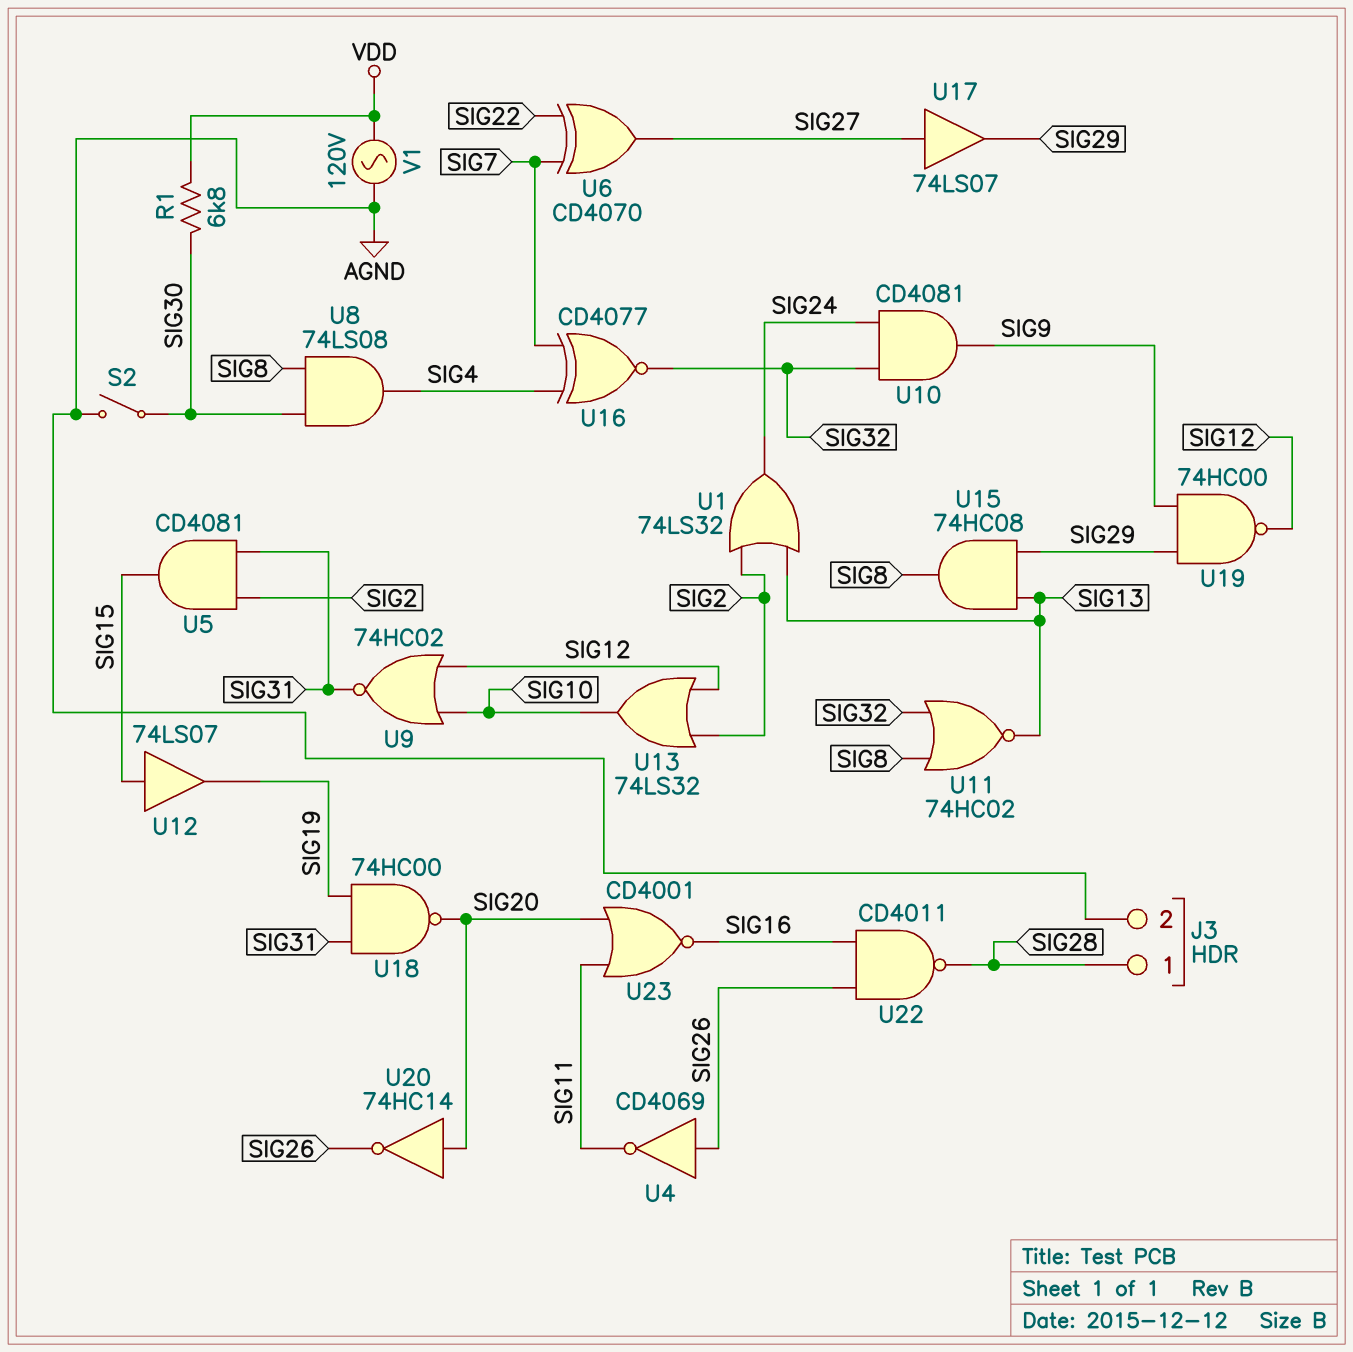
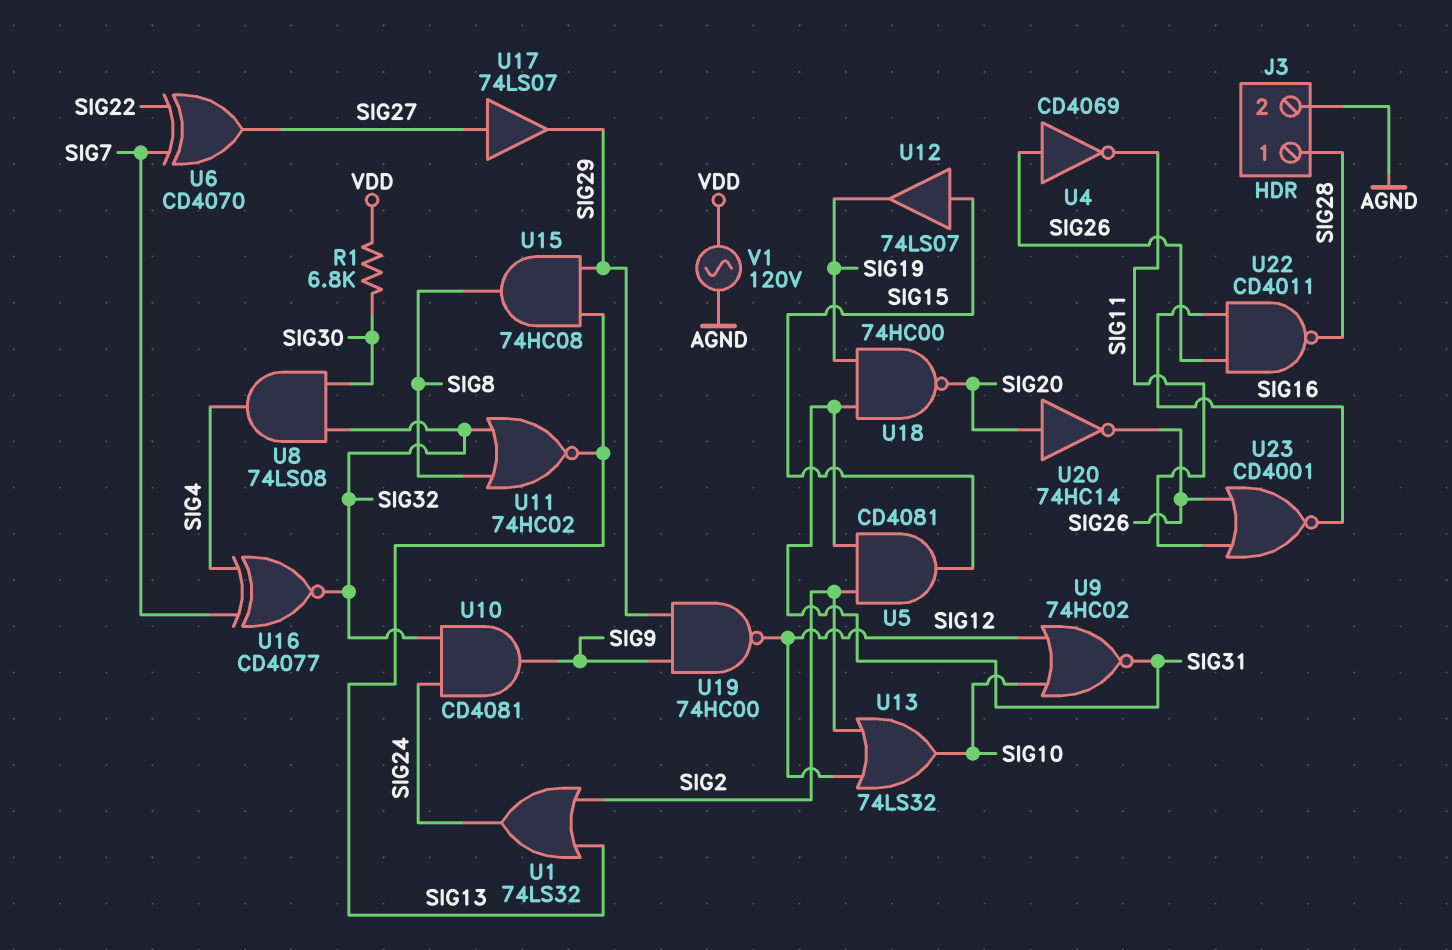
S2: switch (AGND, SIG30) -> none
U8: AND 74LS08 (in SIG8, in SIG30, out SIG4) -> AND 74LS08 (in SIG30, in SIG32, out SIG4)
U23: NOR CD4001 (in SIG11, in SIG20, out SIG16) -> NOR CD4001 (in SIG11, in SIG26, out SIG16)

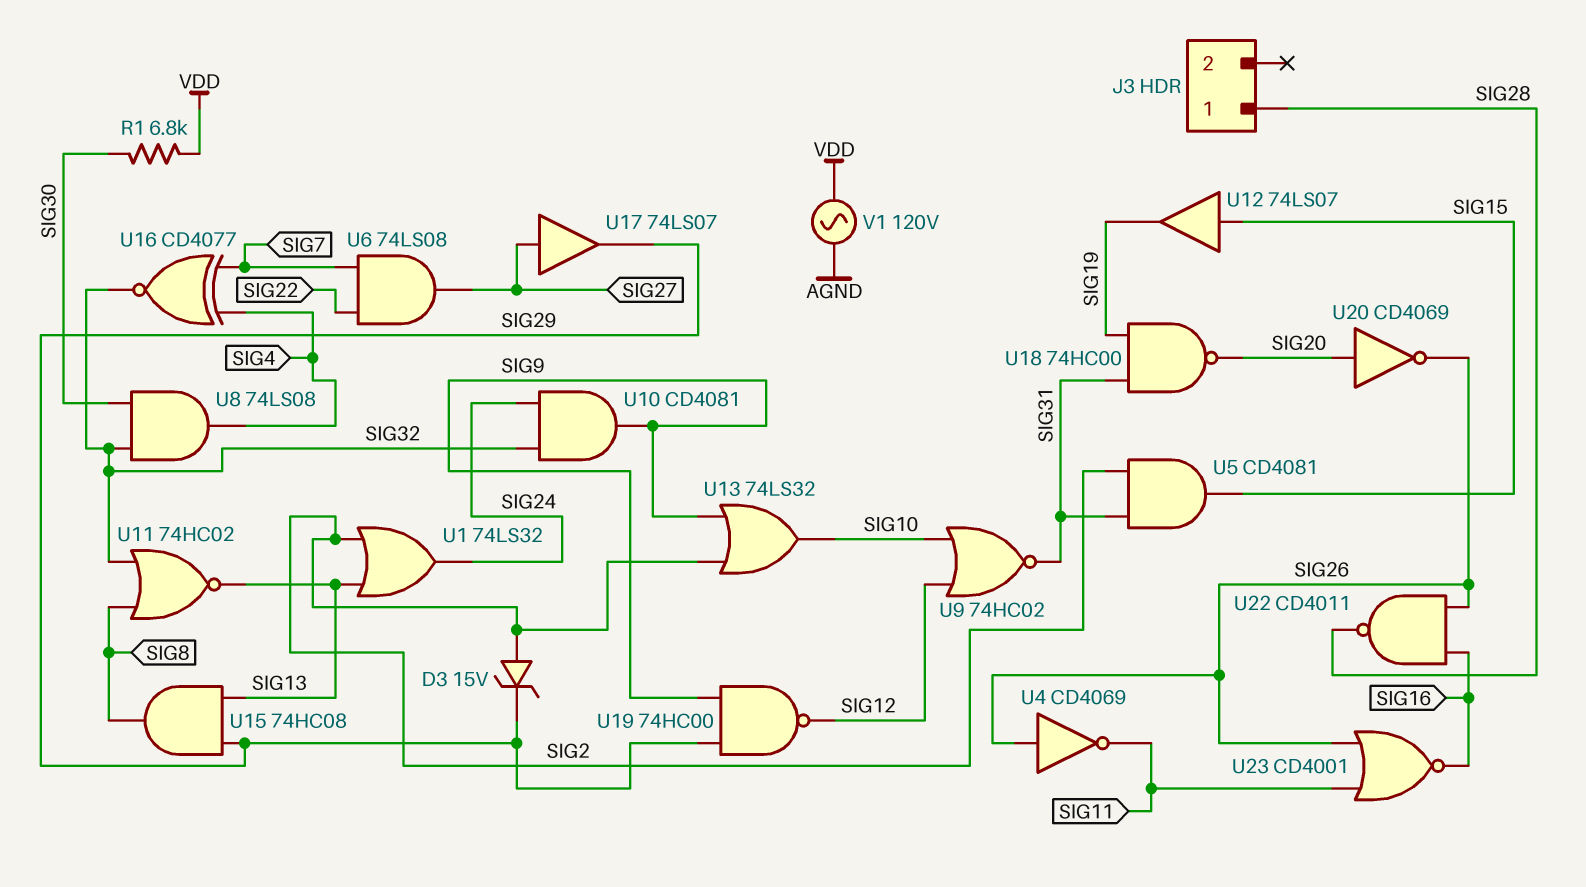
D3: none -> zener 15V (A SIG2, K SIG29)
J3 pin 2: AGND -> none
U6: XOR CD4070 (in SIG7, in SIG22, out SIG27) -> AND 74LS08 (in SIG7, in SIG22, out SIG27)
U13: OR 74LS32 (in SIG2, in SIG12, out SIG10) -> OR 74LS32 (in SIG2, in SIG9, out SIG10)
U20: NOT 74HC14 (in SIG20, out SIG26) -> NOT CD4069 (in SIG20, out SIG26)

